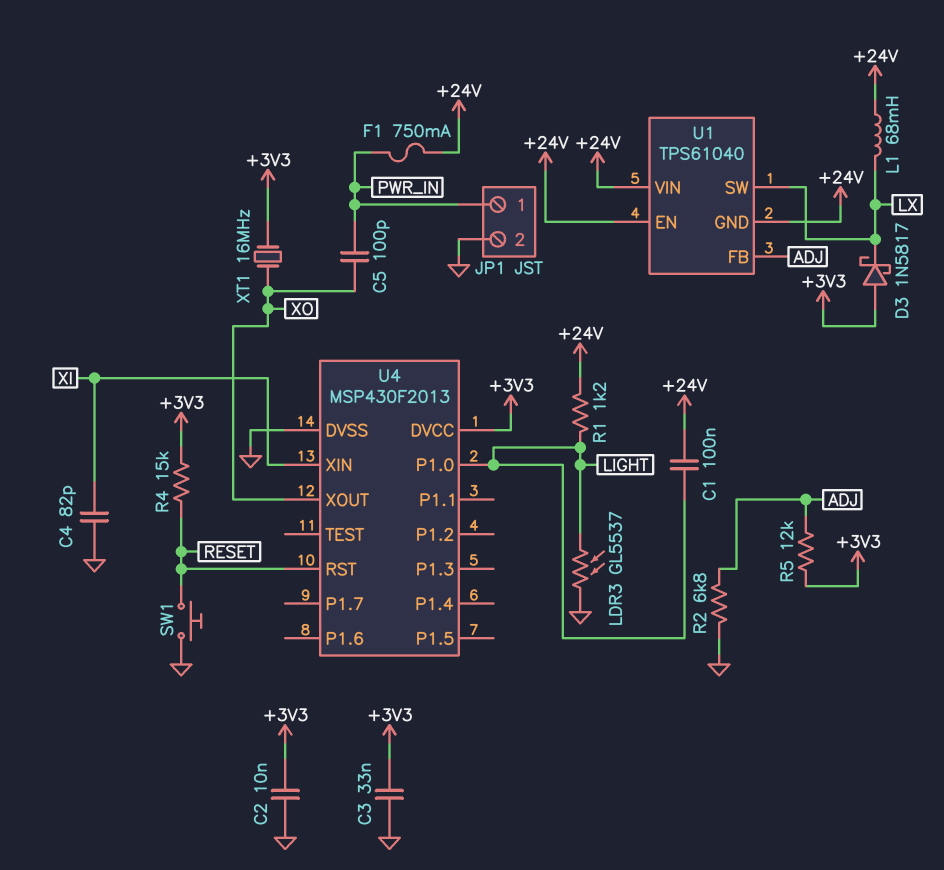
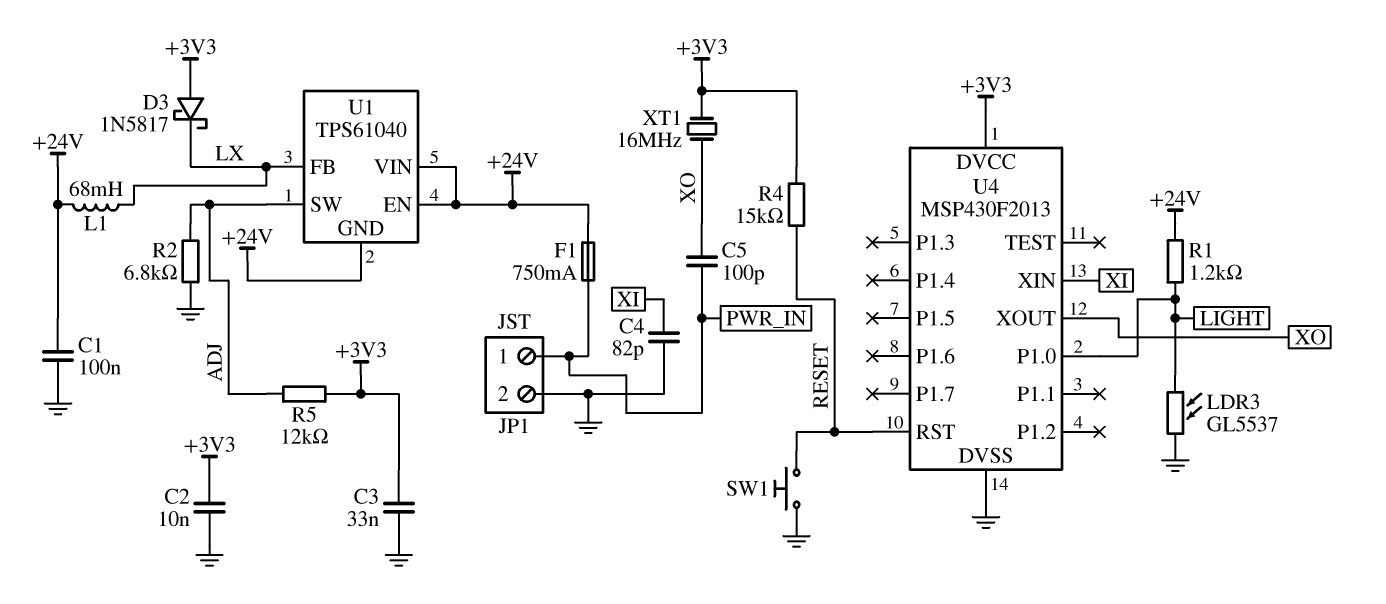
C1: 100nF (+24V, LIGHT) -> 100nF (+24V, GND)
U1 pin FB: ADJ -> LX
U1 pin SW: LX -> ADJ

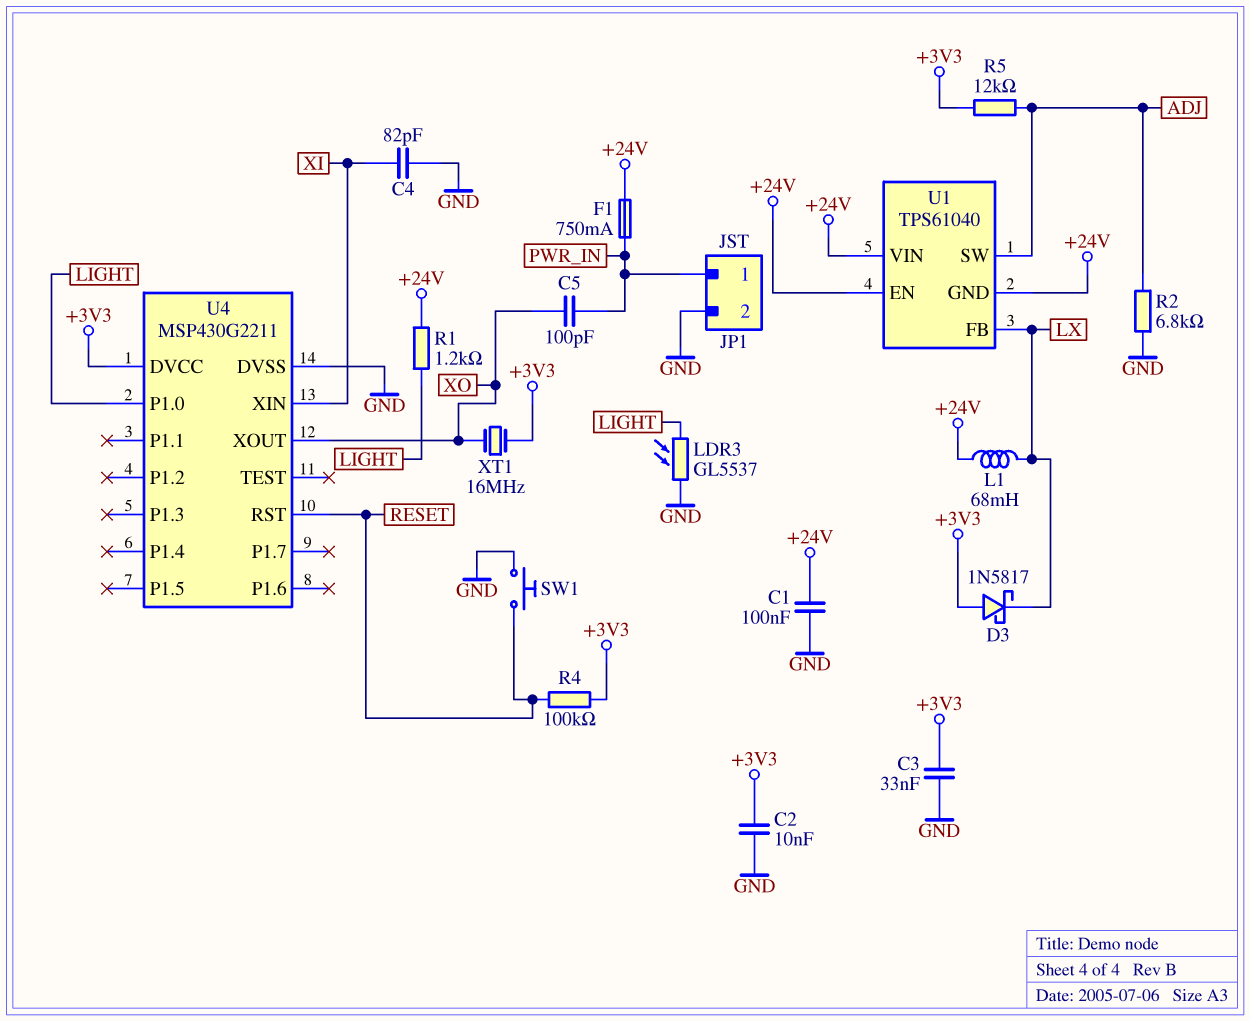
R4: 15k (+3V3, RESET) -> 100k (+3V3, RESET)
U4: MSP430F2013 -> MSP430G2211

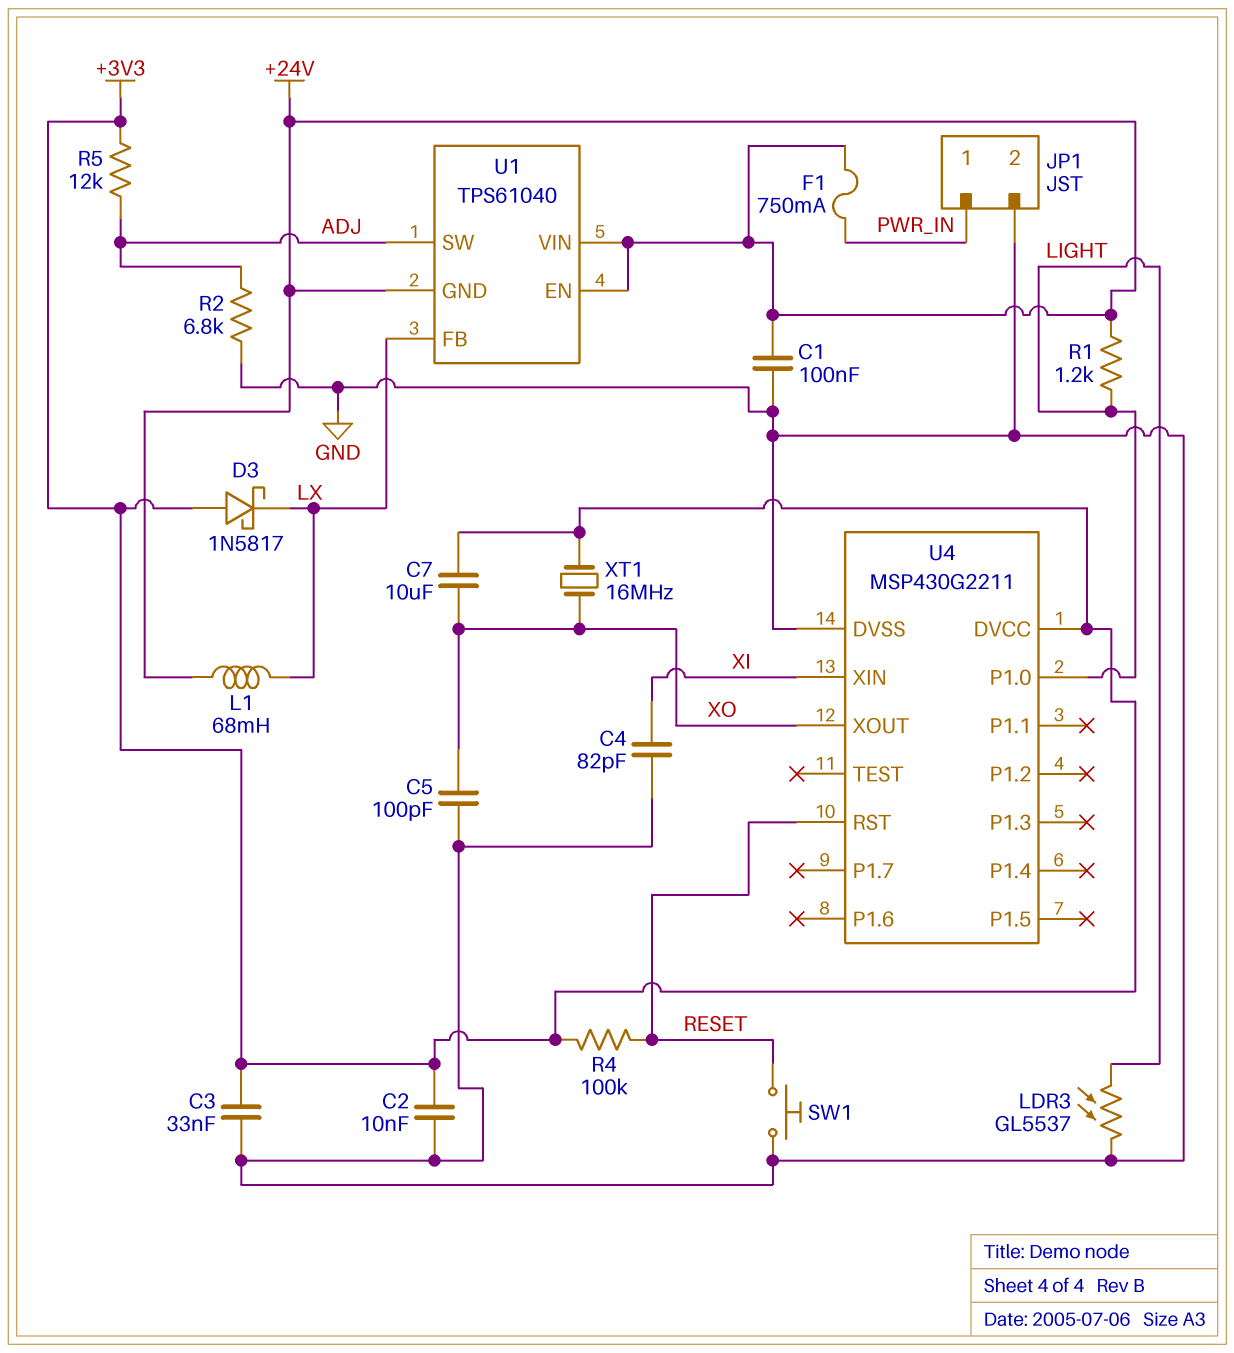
C5: 100pF (PWR_IN, XO) -> 100pF (GND, XO)
C7: none -> 10uF (+3V3, XO)

